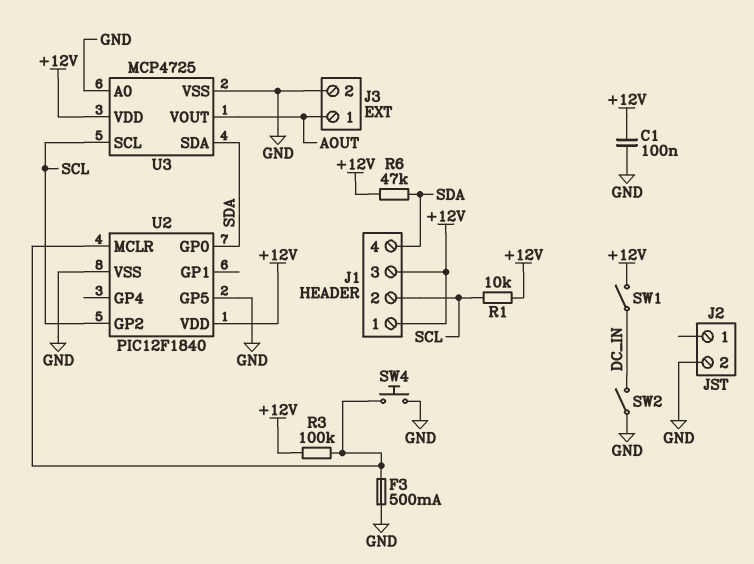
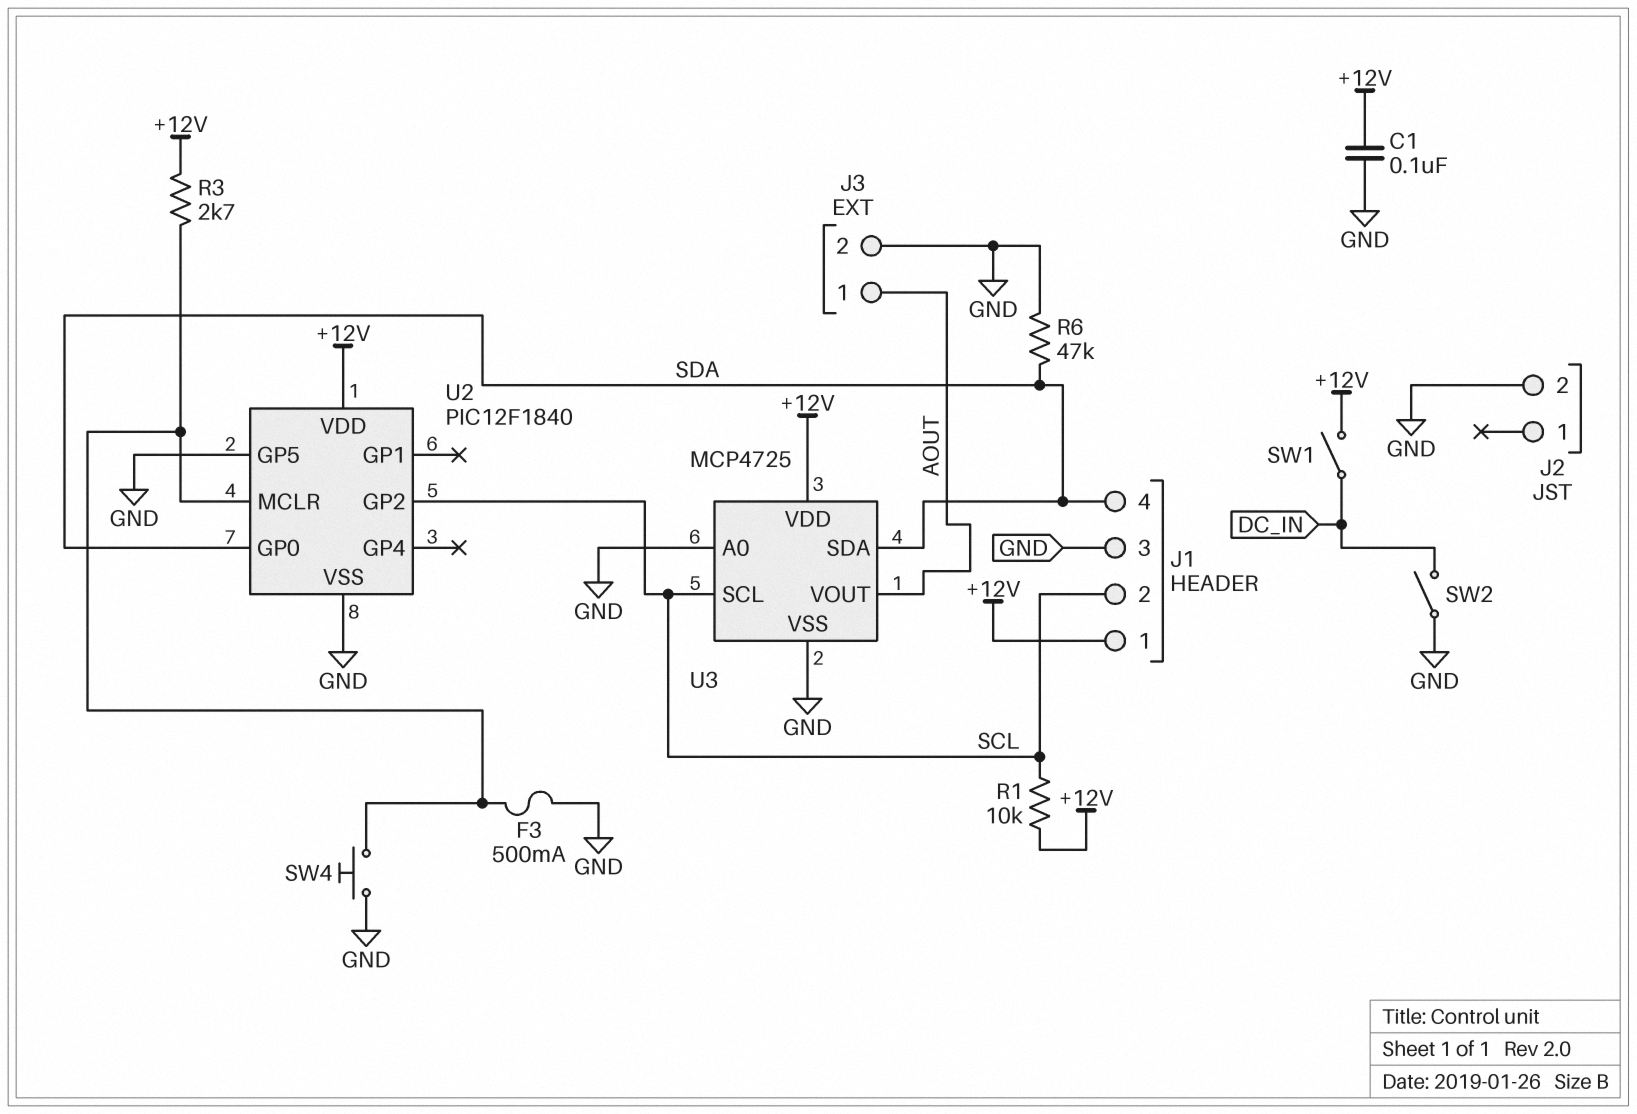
J1 pin 3: +12V -> GND
R3: 100k (+12V, U2/MCLR) -> 2.7k (+12V, U2/MCLR)
R6: 47k (+12V, SDA) -> 47k (GND, SDA)

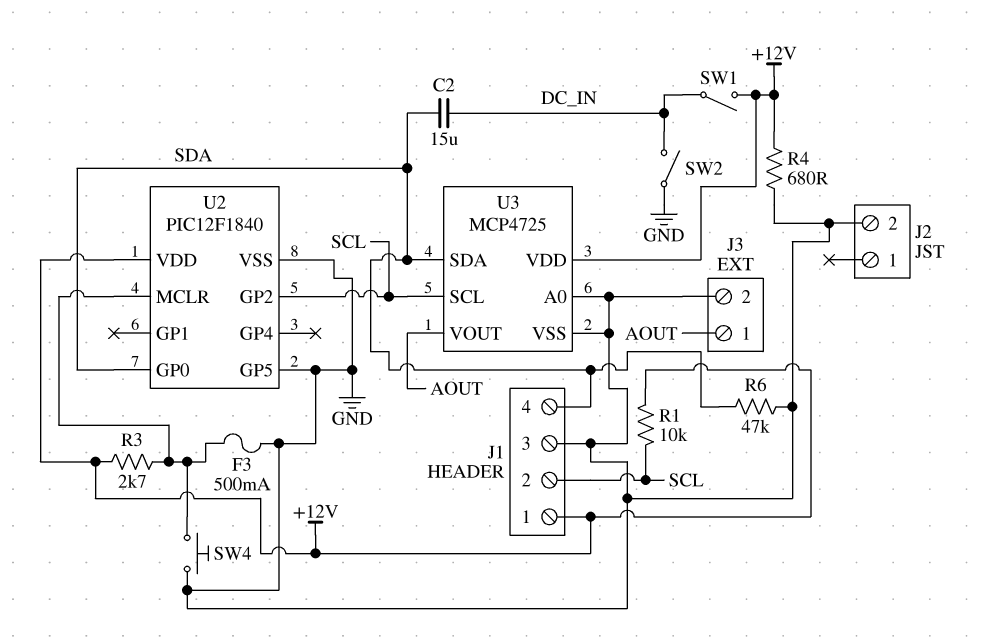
C1: 100nF (+12V, GND) -> none
C2: none -> 15uF (DC_IN, SDA)
R4: none -> 680 (+12V, GND)

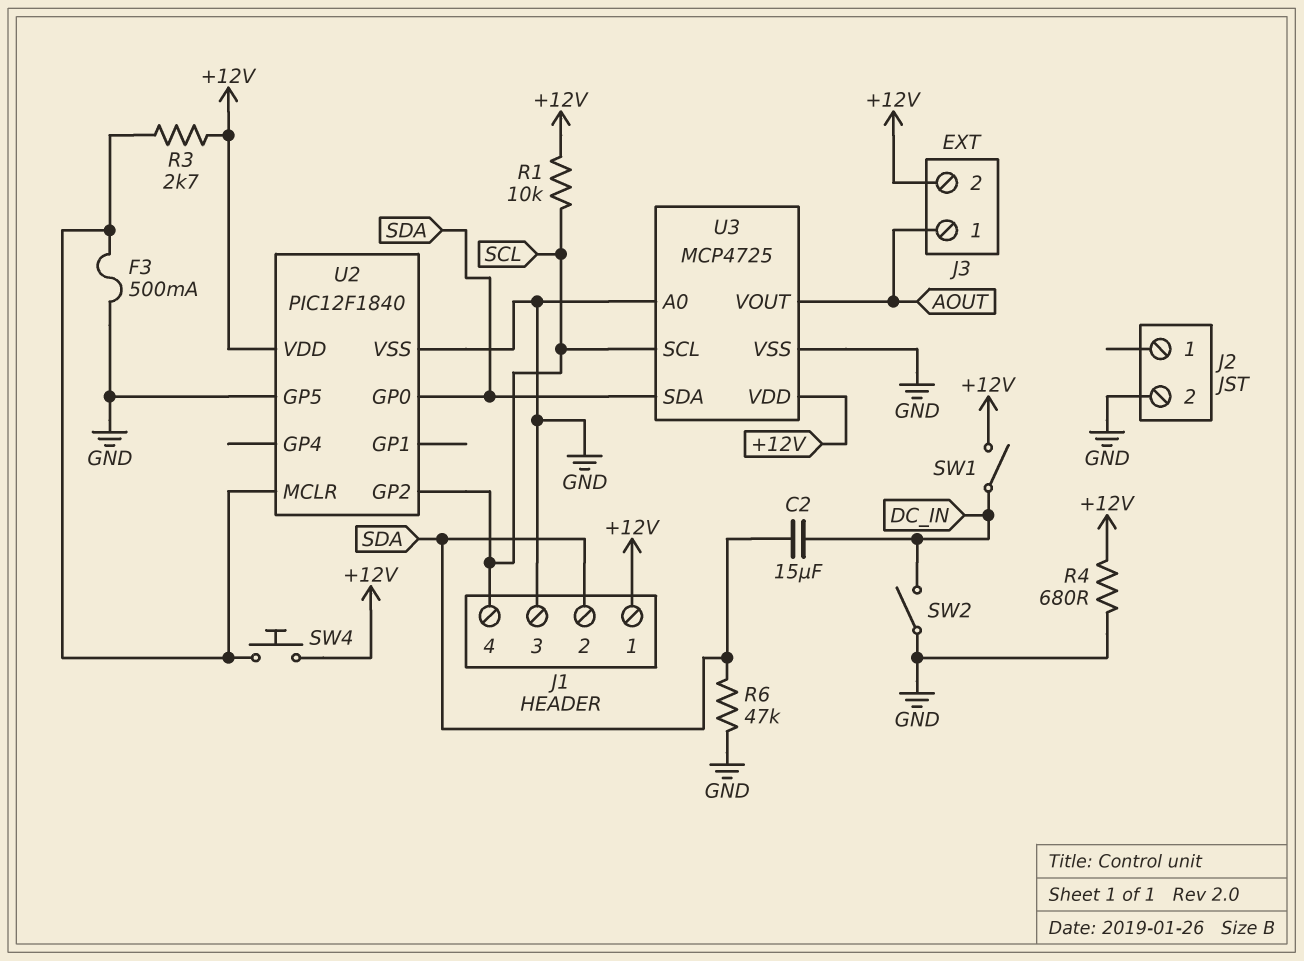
J1 pin 2: SCL -> SDA
J1 pin 4: SDA -> SCL
J3 pin 2: GND -> +12V
SW4: button (GND, U2/MCLR) -> button (+12V, U2/MCLR)

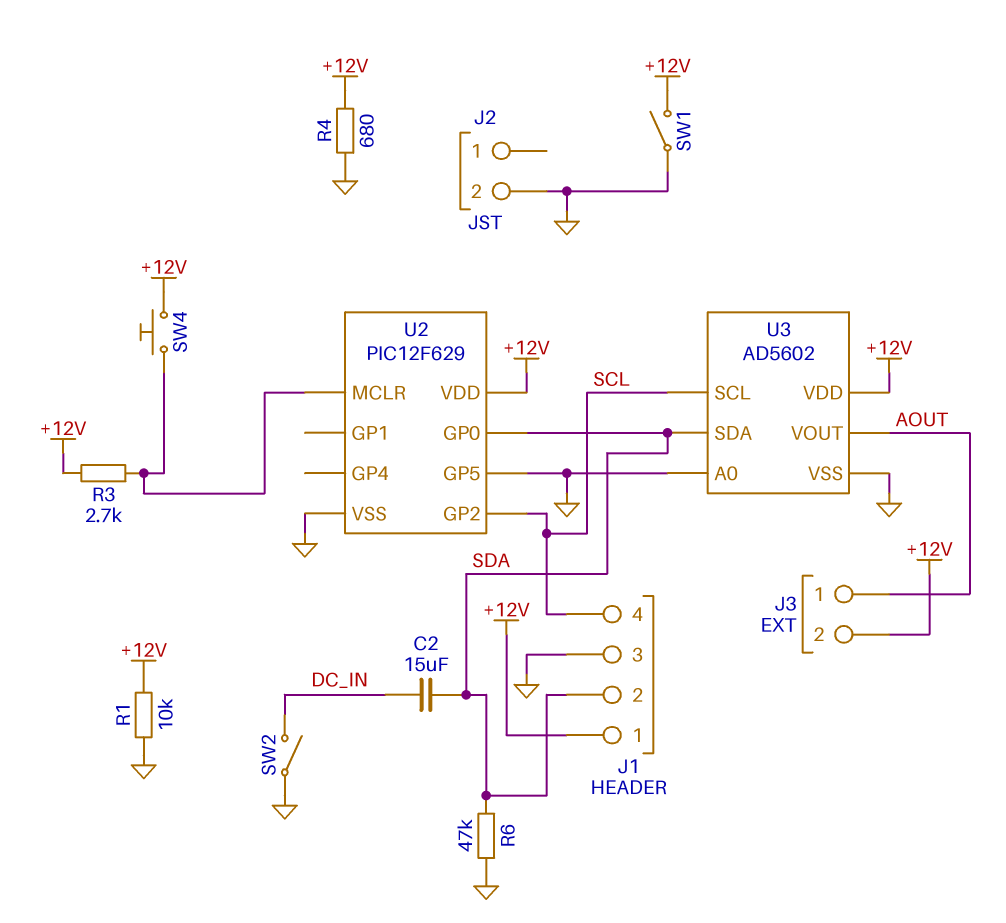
F3: 500mA (GND, U2/MCLR) -> none
R1: 10k (+12V, SCL) -> 10k (+12V, GND)
SW1: switch (+12V, DC_IN) -> switch (+12V, GND)
U2: PIC12F1840 -> PIC12F629
U3: MCP4725 -> AD5602

